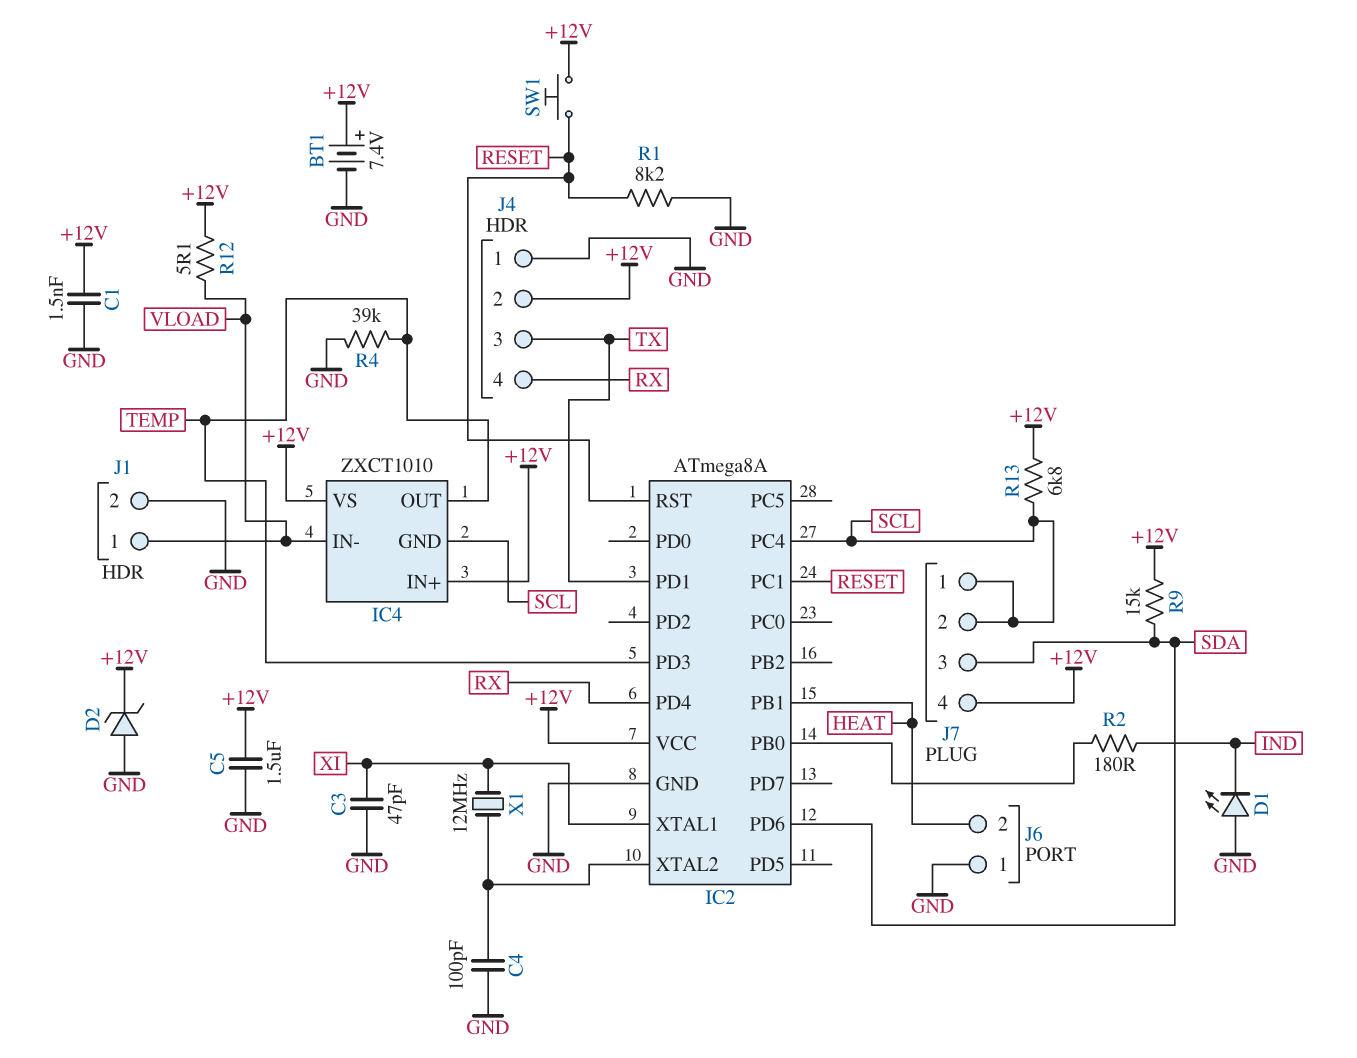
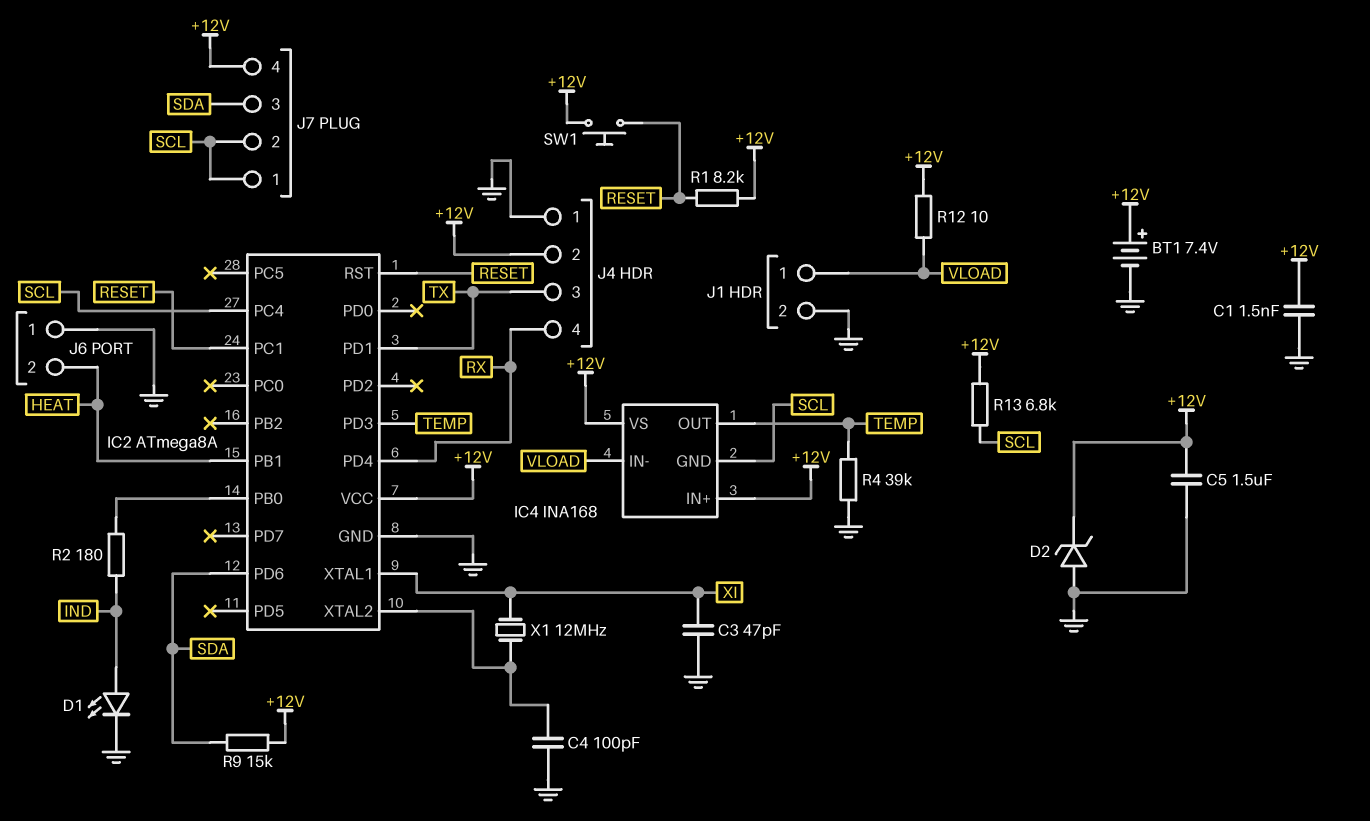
D1: LED (A GND, K IND) -> LED (A IND, K GND)
IC4: ZXCT1010 -> INA168
R1: 8.2k (GND, RESET) -> 8.2k (+12V, RESET)
R12: 5.1 (+12V, VLOAD) -> 10 (+12V, VLOAD)

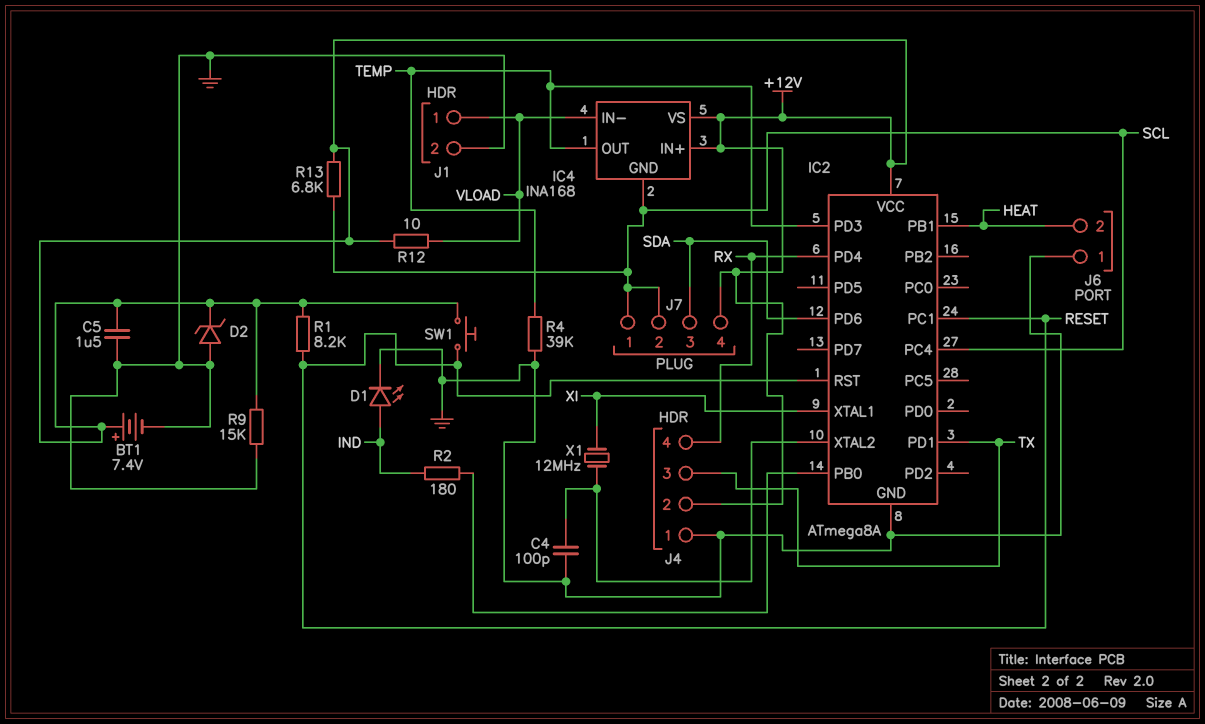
C1: 1.5nF (+12V, GND) -> none
C3: 47pF (GND, XI) -> none
R9: 15k (+12V, SDA) -> 15k (+12V, GND)

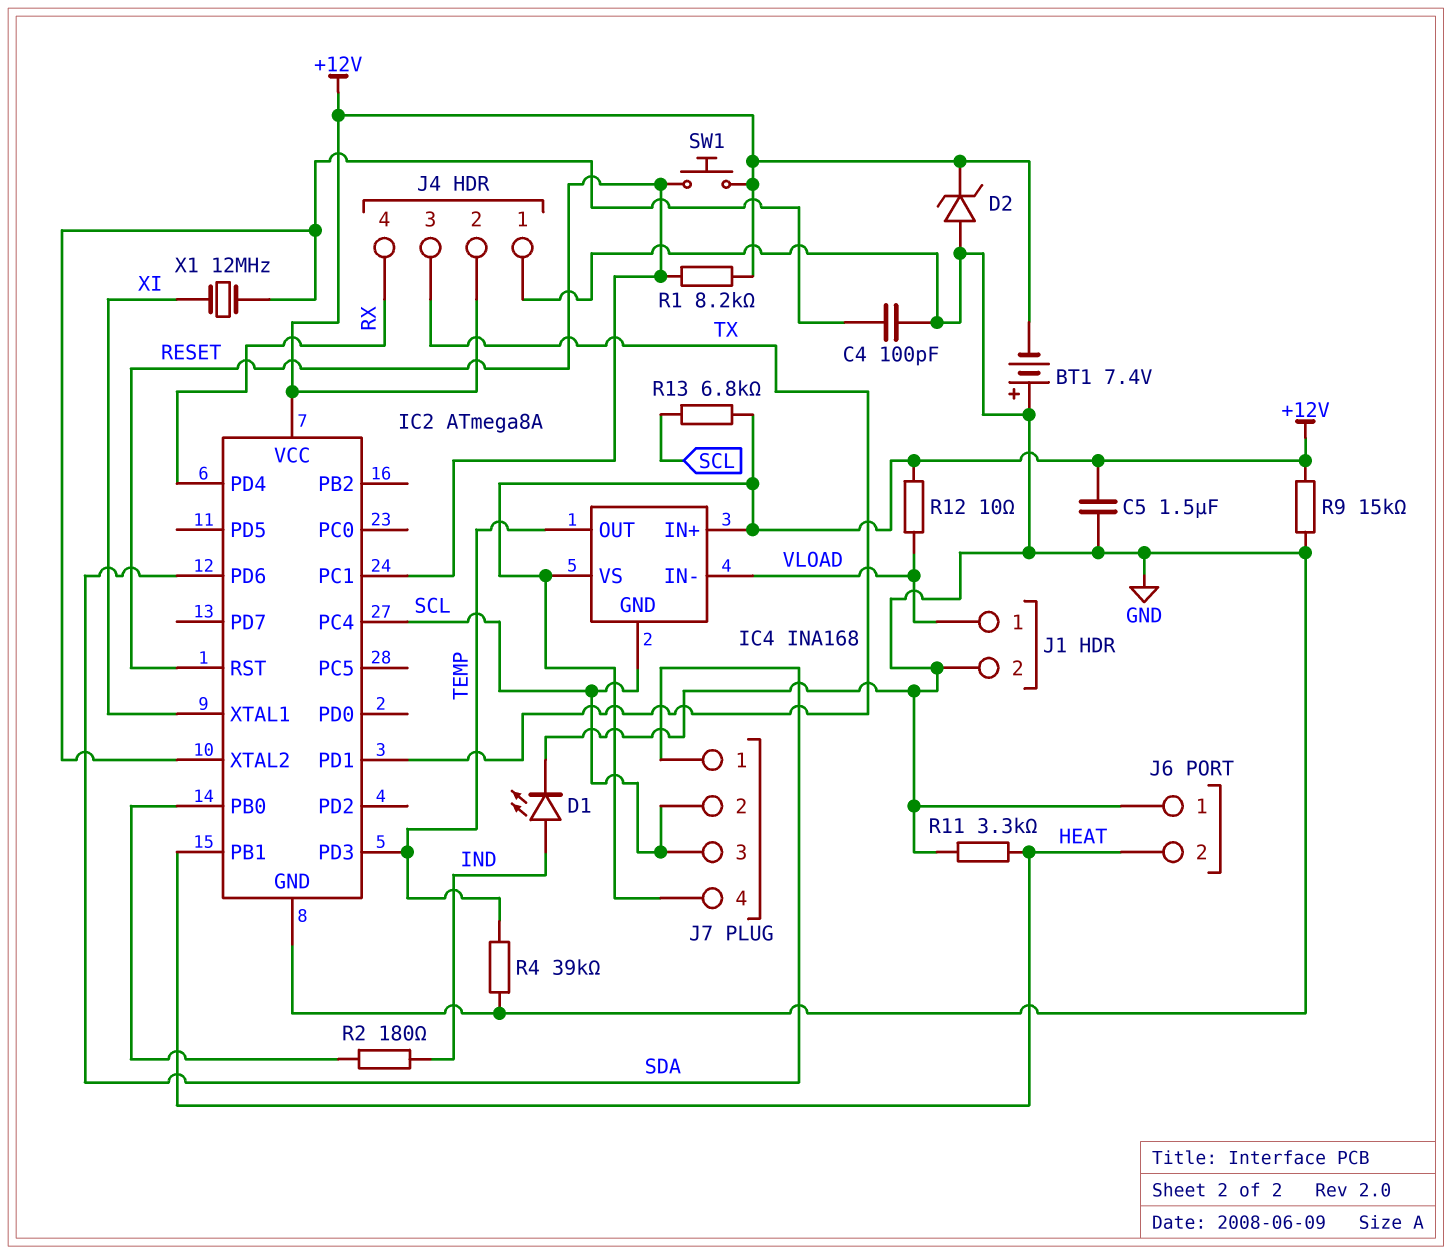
BT1: 7.4V (plus +12V, minus GND) -> 7.4V (plus GND, minus +12V)
J7 pin 1: SCL -> SDA
J7 pin 3: SDA -> SCL
R11: none -> 3.3k (GND, HEAT)

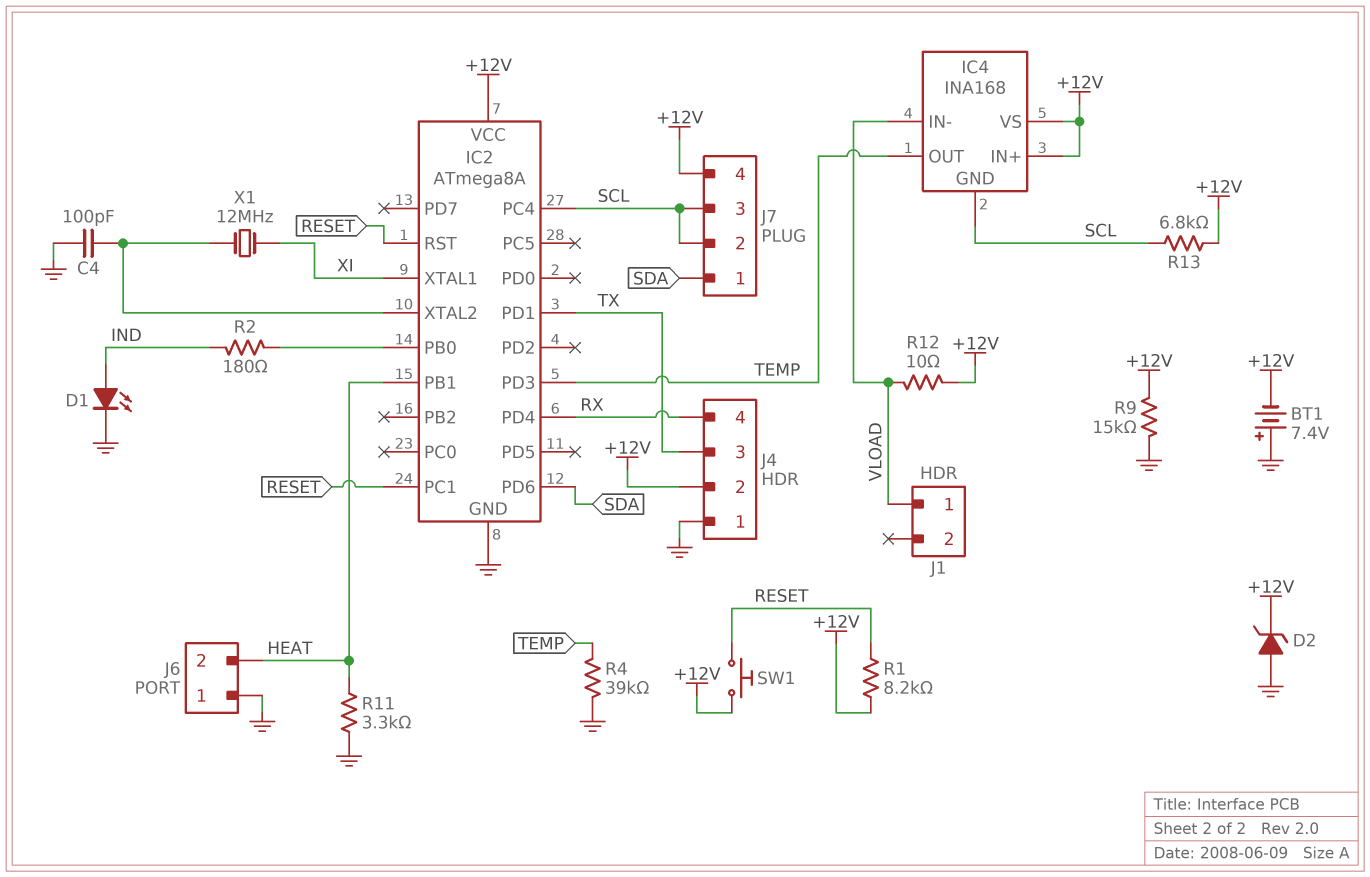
C5: 1.5uF (+12V, GND) -> none
J1 pin 2: GND -> none

